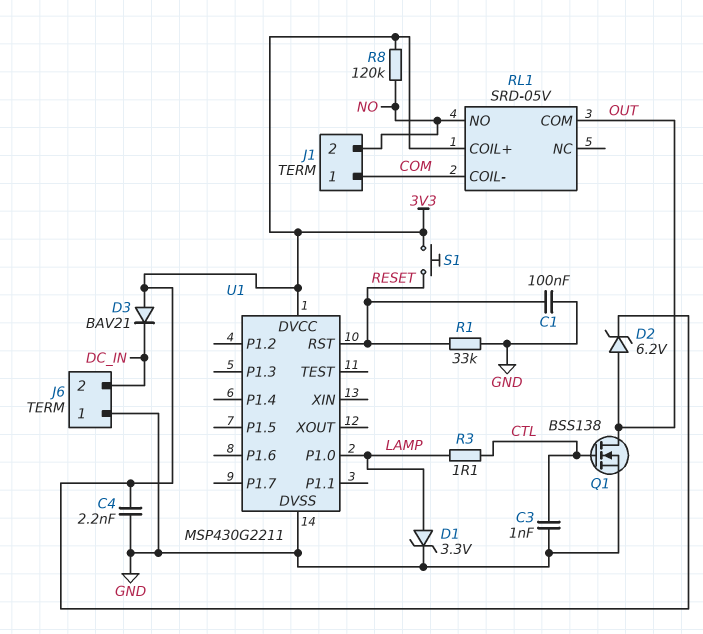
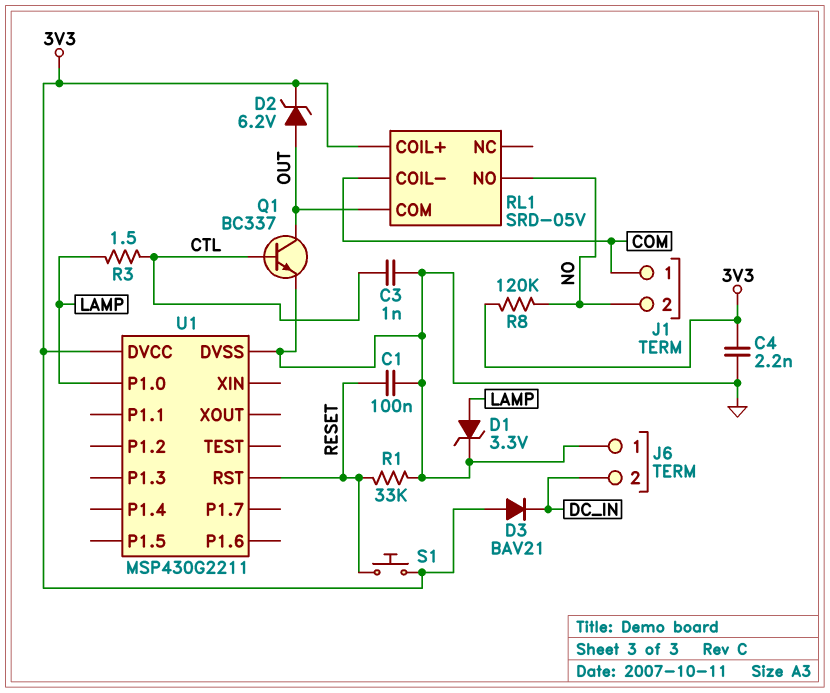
Q1: NMOS BSS138 (G CTL, D OUT, S GND) -> NPN BC337 (B CTL, C OUT, E GND)
R3: 1.1 (CTL, LAMP) -> 1.5 (CTL, LAMP)

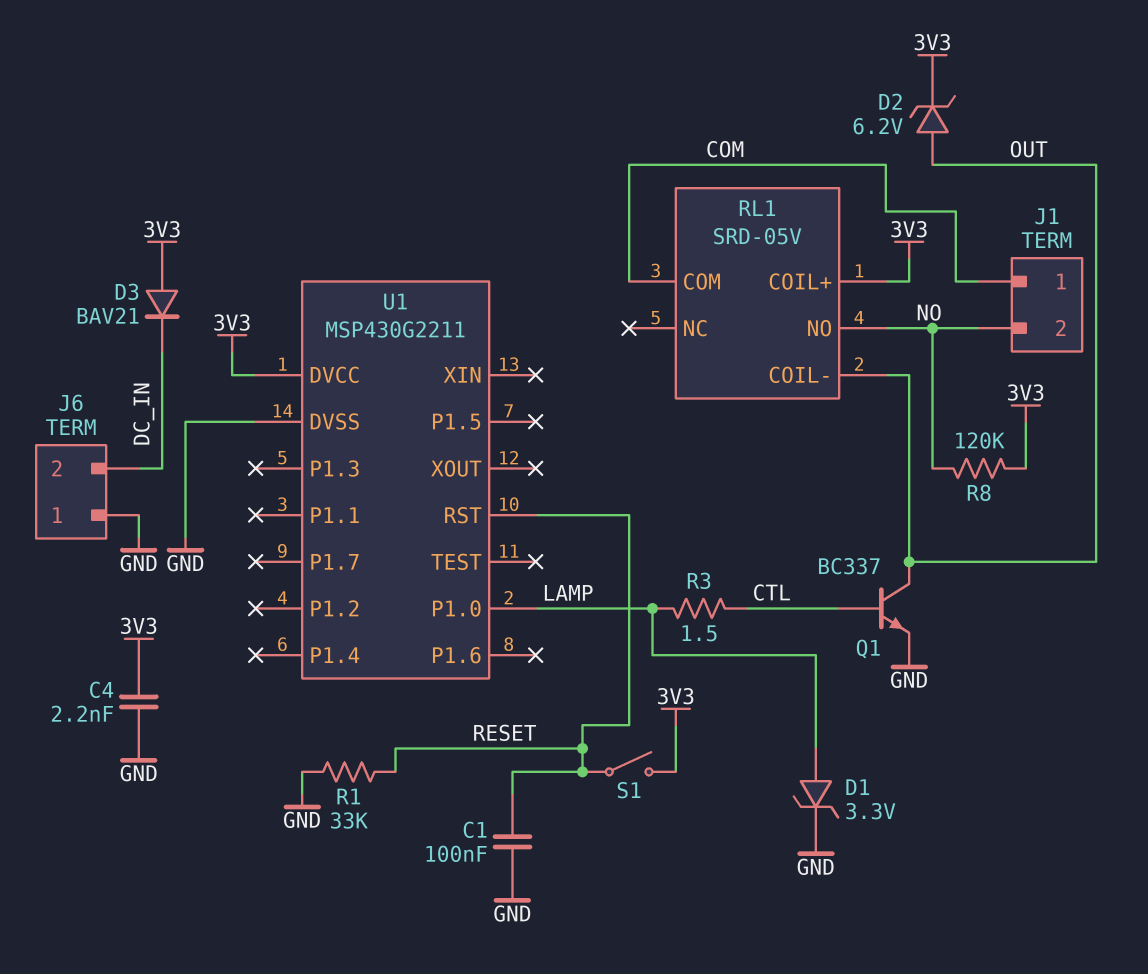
C3: 1nF (CTL, GND) -> none
RL1 pin COIL-: COM -> OUT
RL1 pin COM: OUT -> COM
S1: button (3V3, RESET) -> switch (3V3, RESET)

